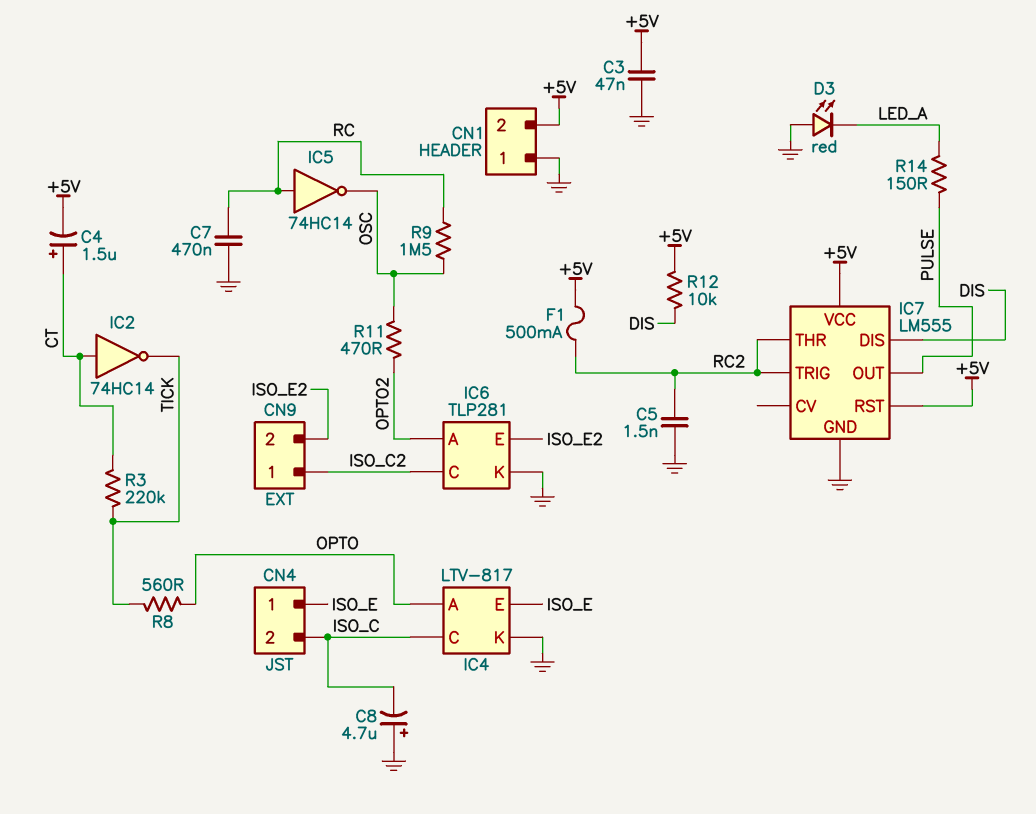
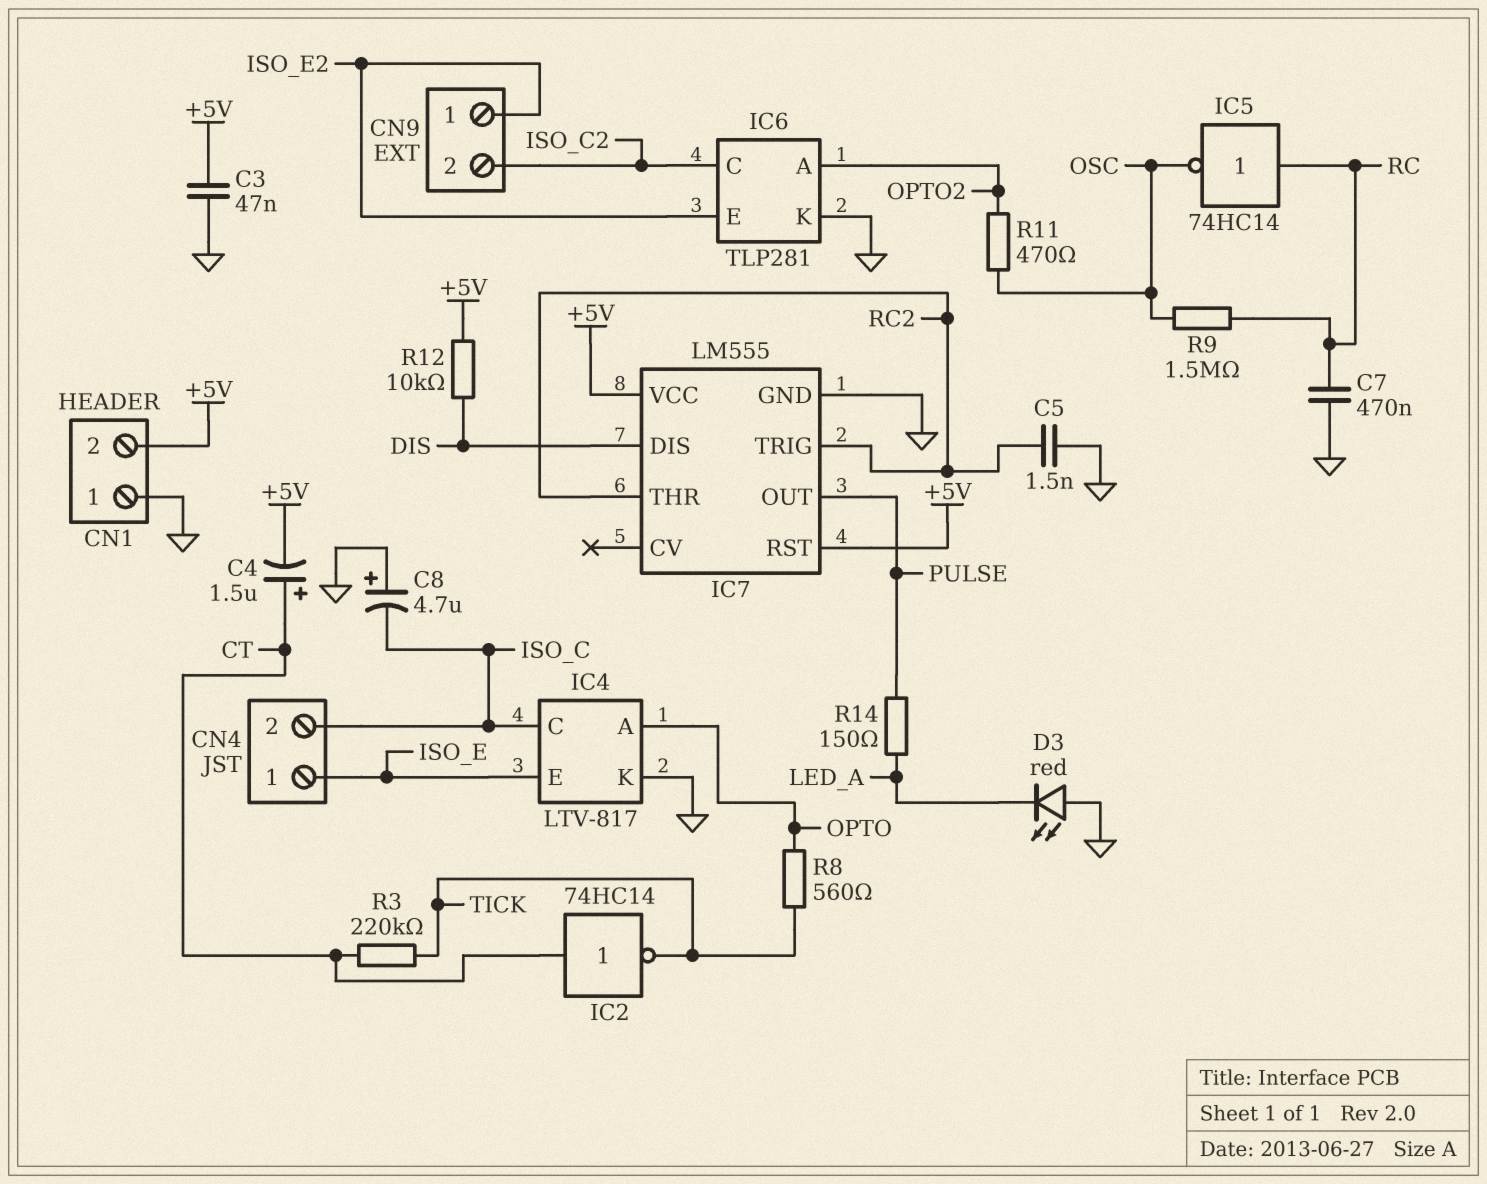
CN9 pin 1: ISO_C2 -> ISO_E2
CN9 pin 2: ISO_E2 -> ISO_C2
F1: 500mA (+5V, RC2) -> none

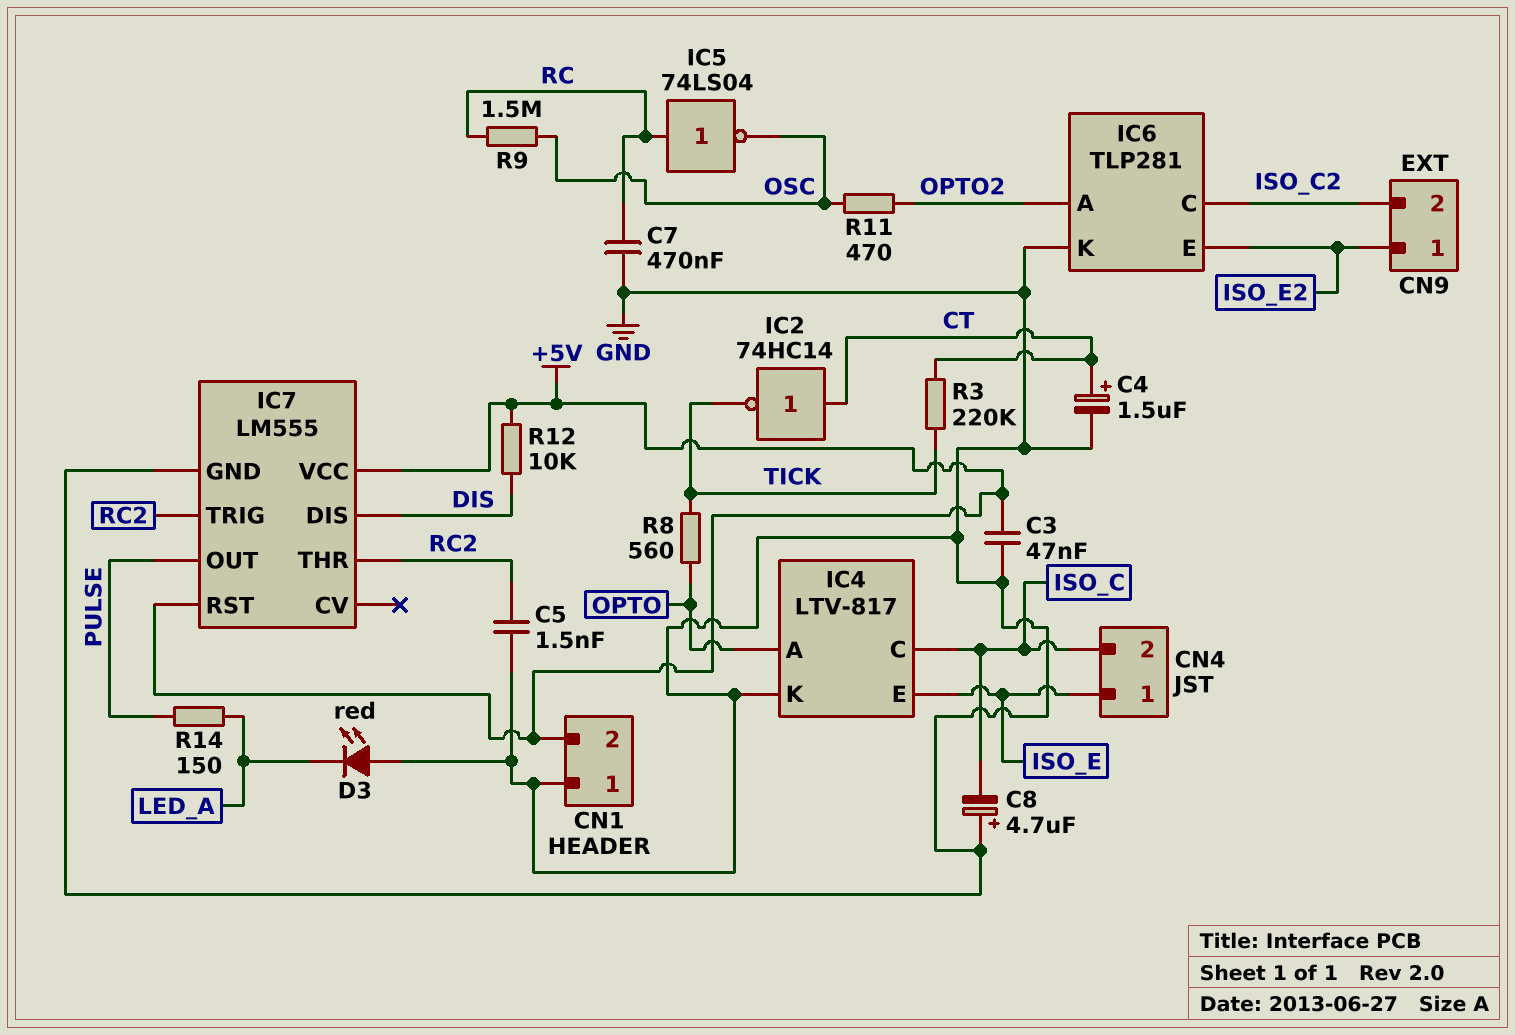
C4: 1.5uF (plus CT, minus +5V) -> 1.5uF (plus CT, minus GND)
IC5: NOT 74HC14 (in RC, out OSC) -> NOT 74LS04 (in RC, out OSC)

